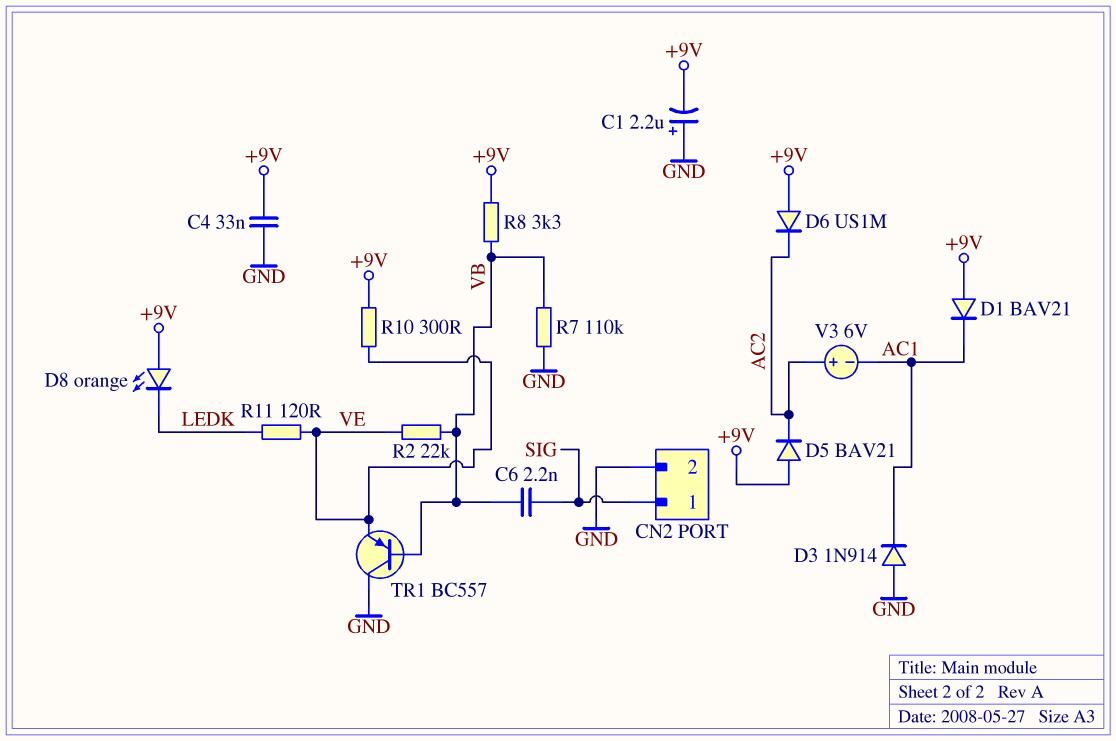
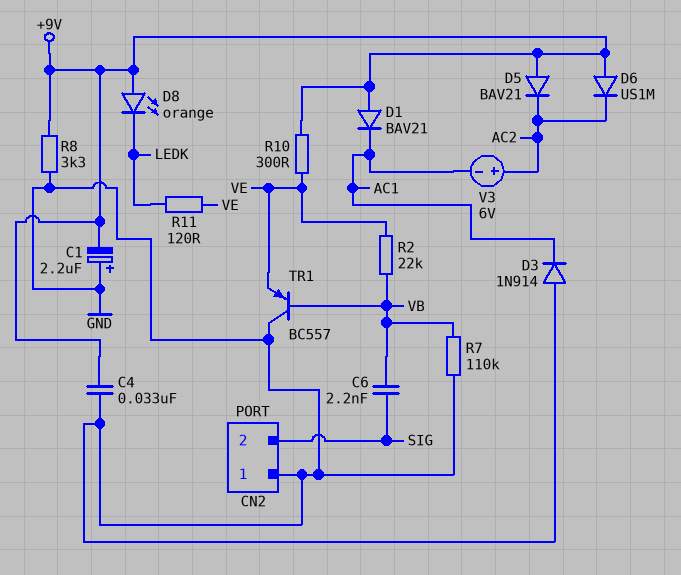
CN2 pin 1: SIG -> GND
CN2 pin 2: GND -> SIG
R8: 3.3k (+9V, VB) -> 3.3k (+9V, GND)

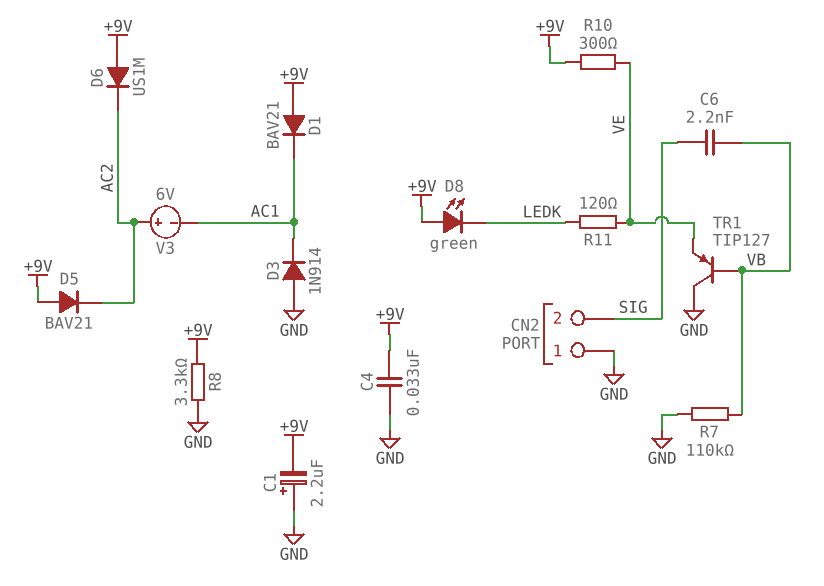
D8: LED orange (A +9V, K LEDK) -> LED green (A +9V, K LEDK)
R2: 22k (VB, VE) -> none
TR1: PNP BC557 (B VB, C GND, E VE) -> PNP TIP127 (B VB, C GND, E VE)

